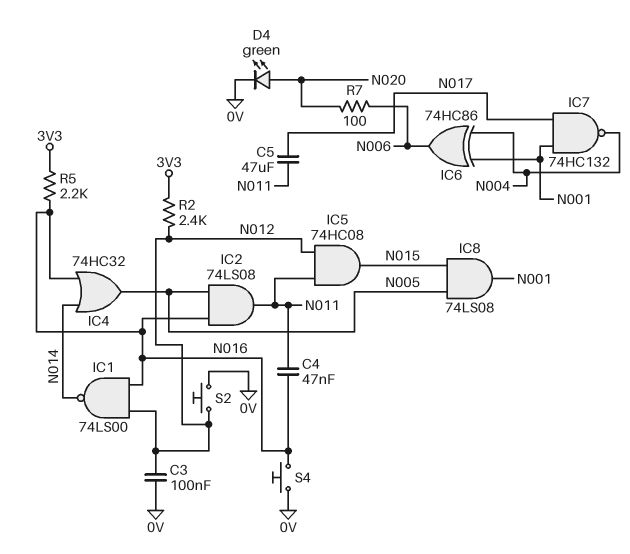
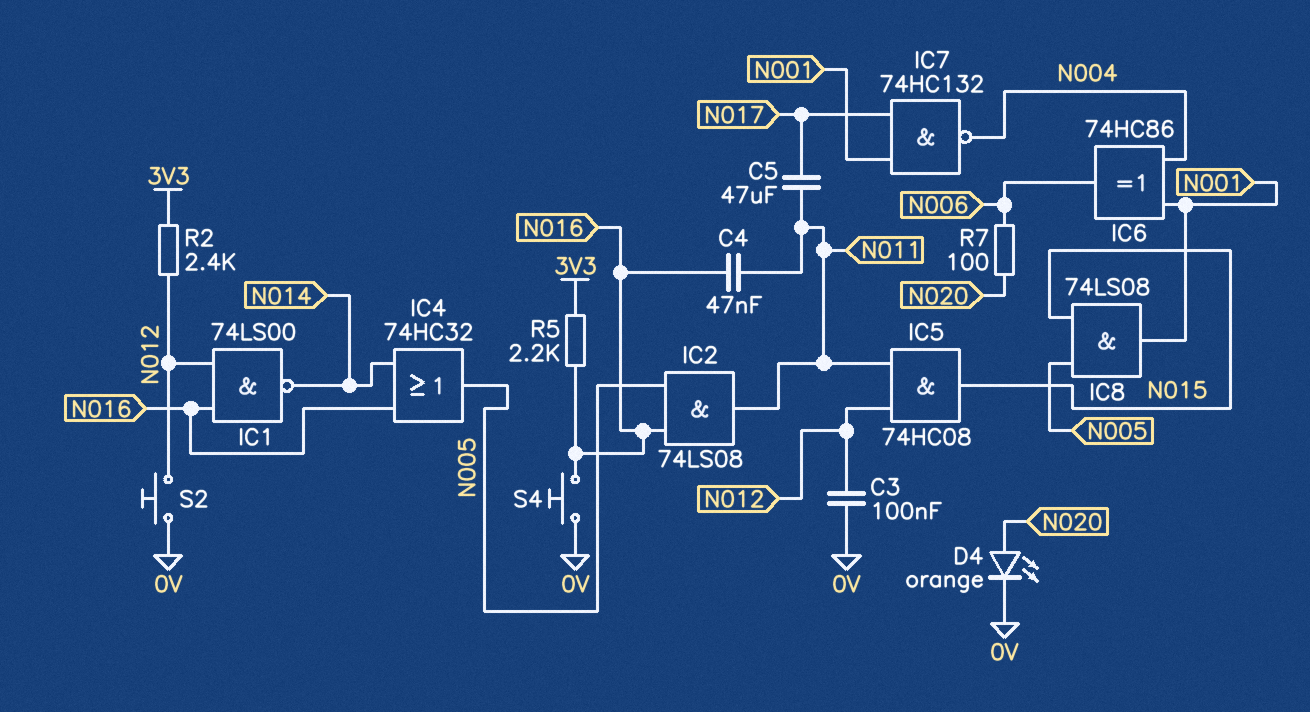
D4: LED green (A N020, K 0V) -> LED orange (A N020, K 0V)

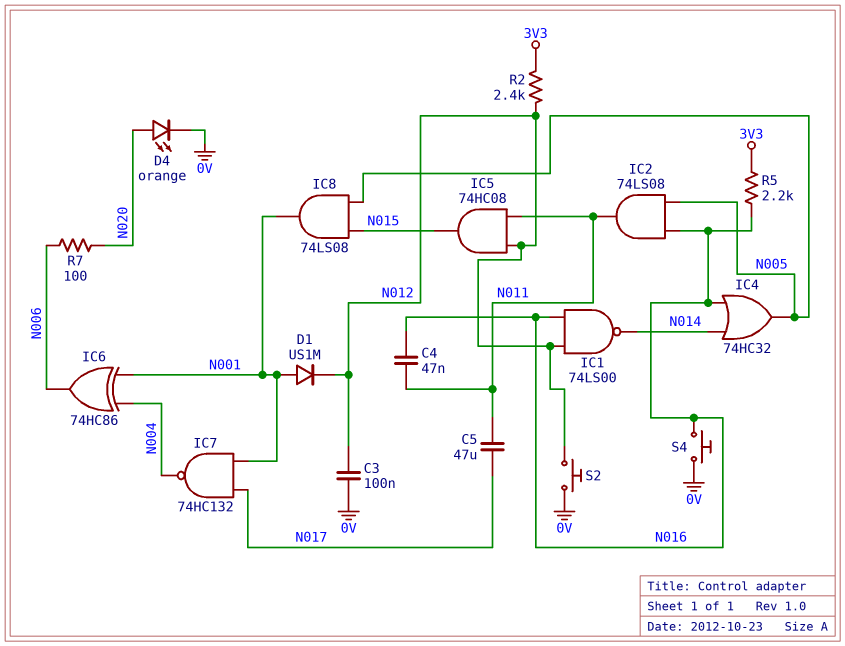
D1: none -> diode US1M (A N001, K N012)

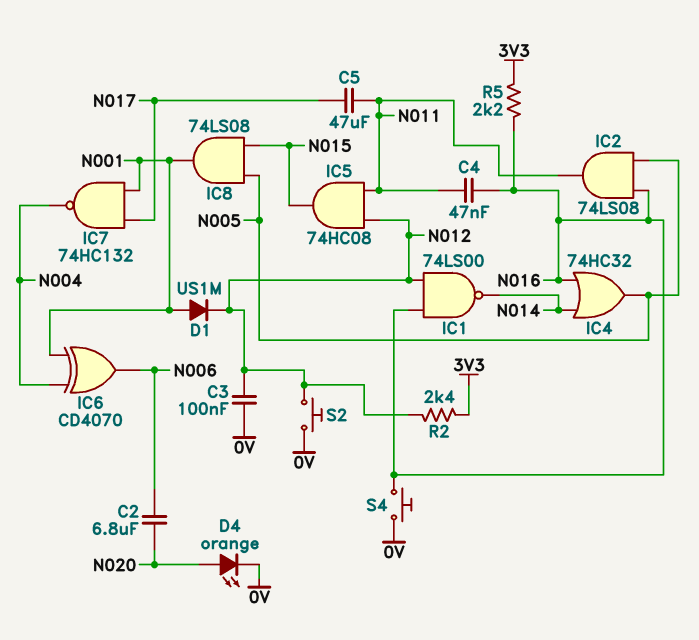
C2: none -> 6.8uF (N006, N020)
IC6: XOR 74HC86 (in N001, in N004, out N006) -> XOR CD4070 (in N001, in N004, out N006)
R7: 100 (N006, N020) -> none

